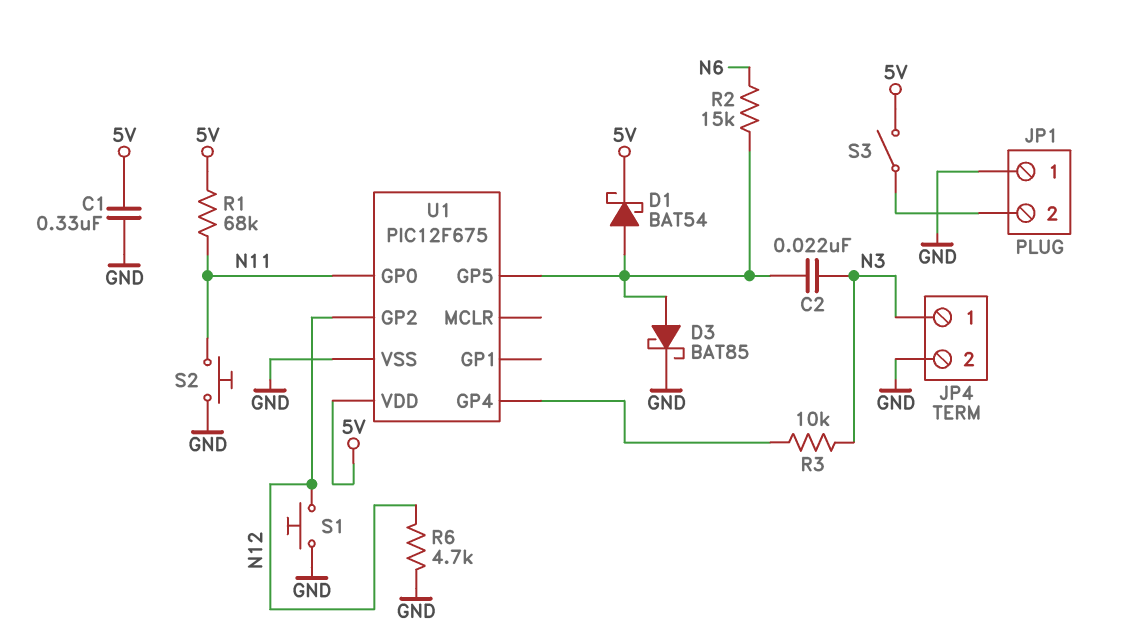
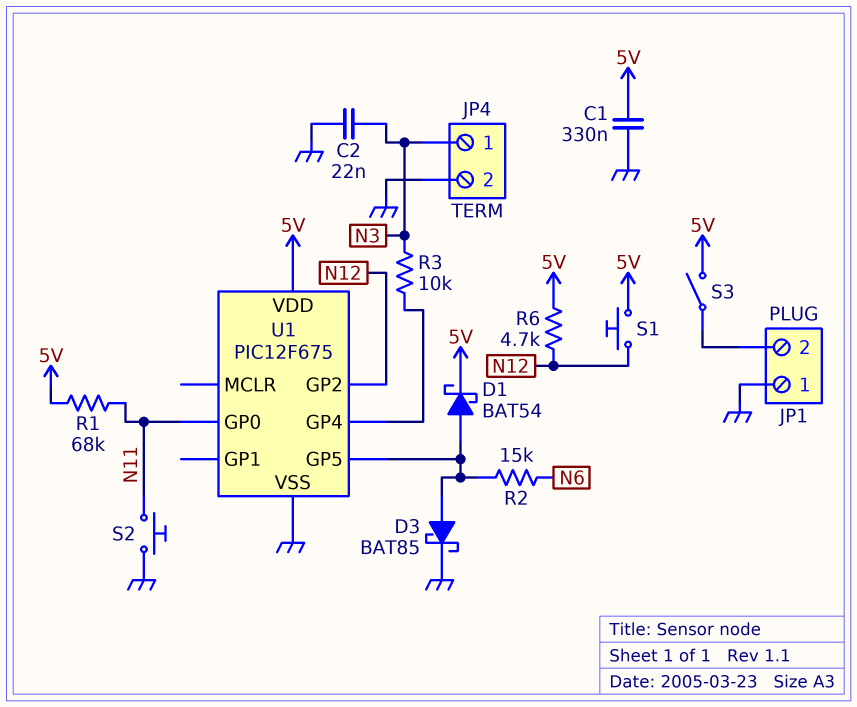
C2: 22nF (N3, U1/GP5) -> 22nF (GND, N3)
R6: 4.7k (GND, N12) -> 4.7k (5V, N12)
S1: button (GND, N12) -> button (5V, N12)

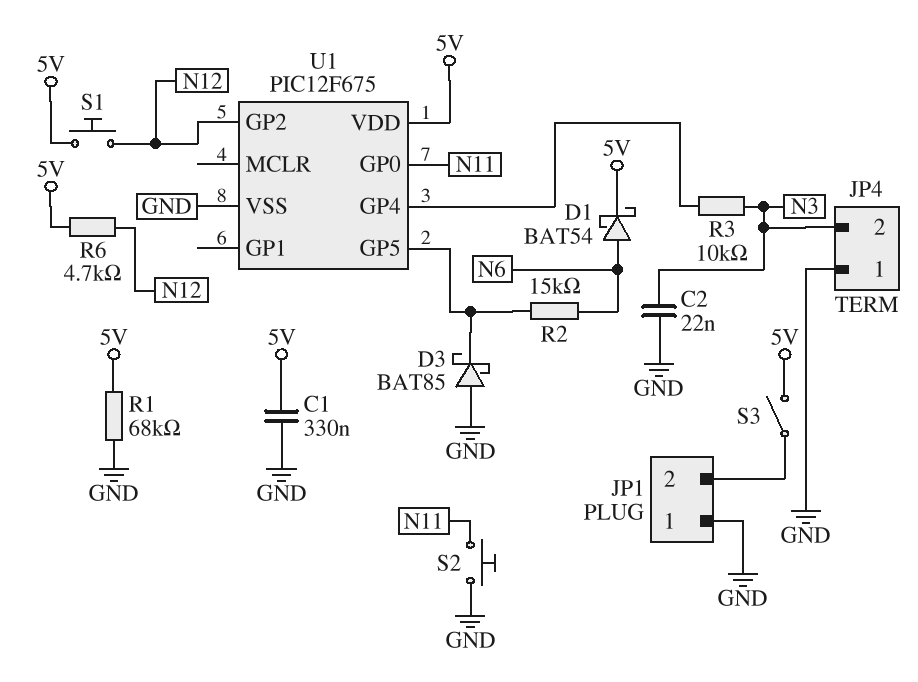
D1: schottky BAT54 (A U1/GP5, K 5V) -> schottky BAT54 (A N6, K 5V)
D3: schottky BAT85 (A U1/GP5, K GND) -> schottky BAT85 (A GND, K U1/GP5)
JP4 pin 1: N3 -> GND
JP4 pin 2: GND -> N3
R1: 68k (5V, N11) -> 68k (5V, GND)

